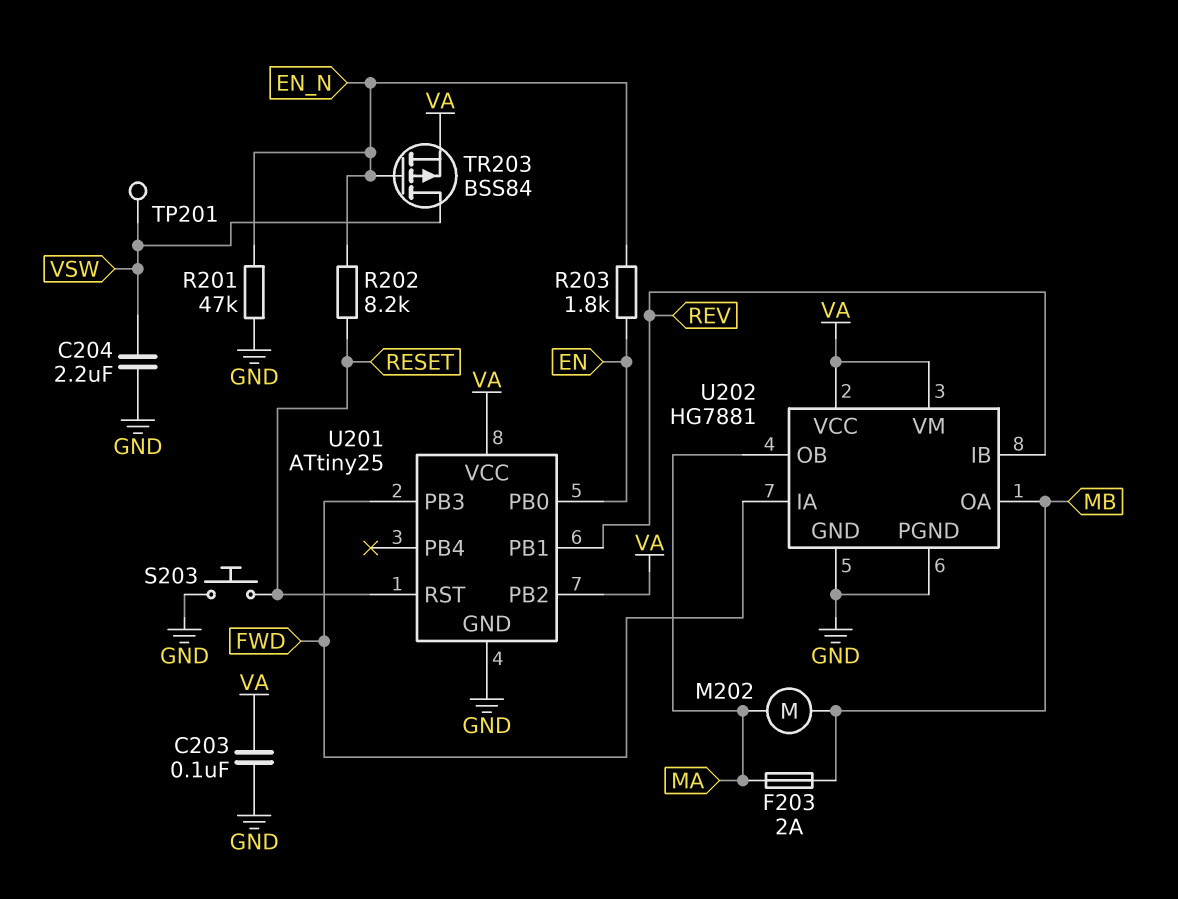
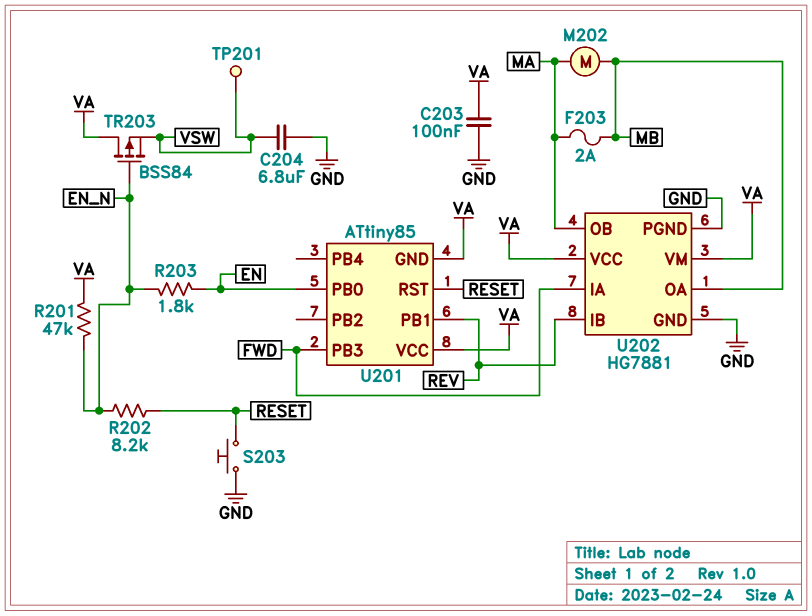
C204: 2.2uF (GND, VSW) -> 6.8uF (GND, VSW)
R201: 47k (EN_N, GND) -> 47k (EN_N, VA)
TR203: PMOS BSS84 (G EN_N, D VSW, S VA) -> PMOS BSS84 (G EN_N, D VA, S VSW)
U201: ATtiny25 -> ATtiny85
U201 pin GND: GND -> VA
U201 pin PB2: VA -> none

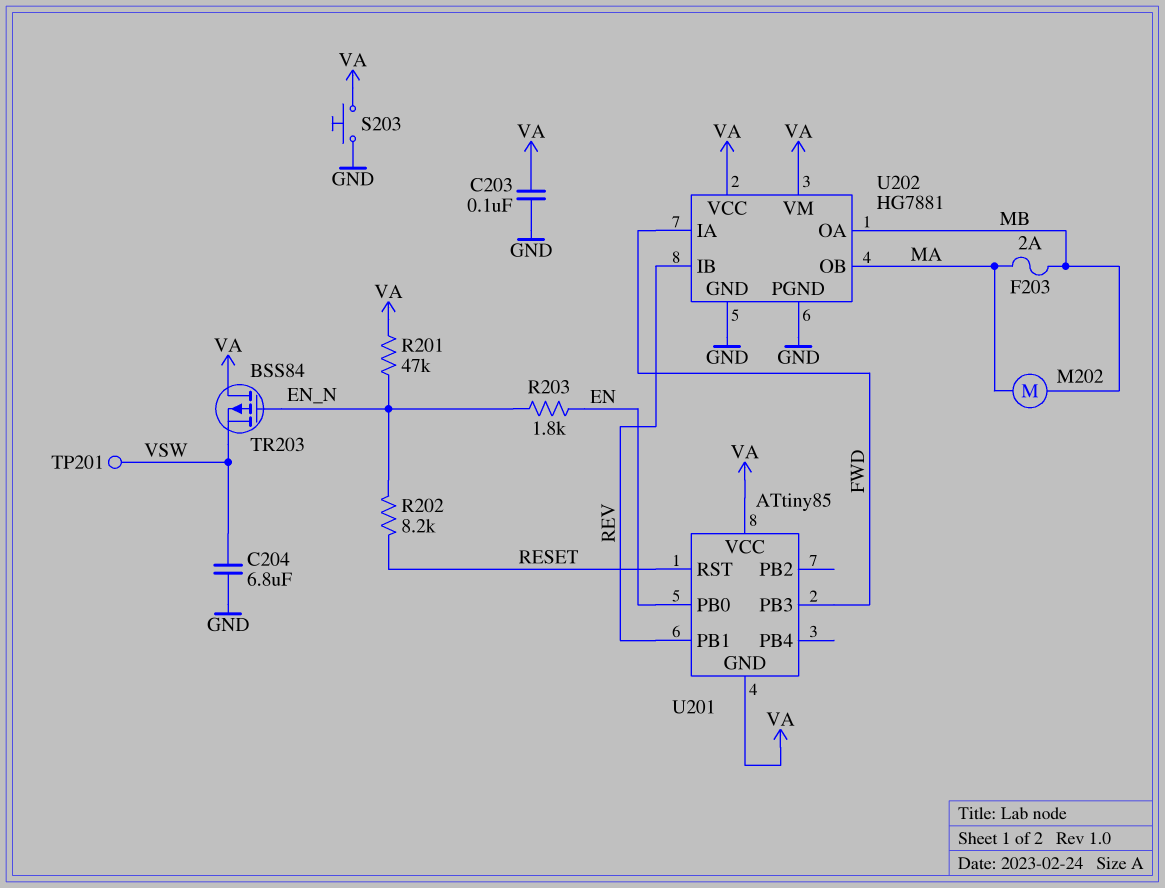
S203: button (GND, RESET) -> button (GND, VA)

